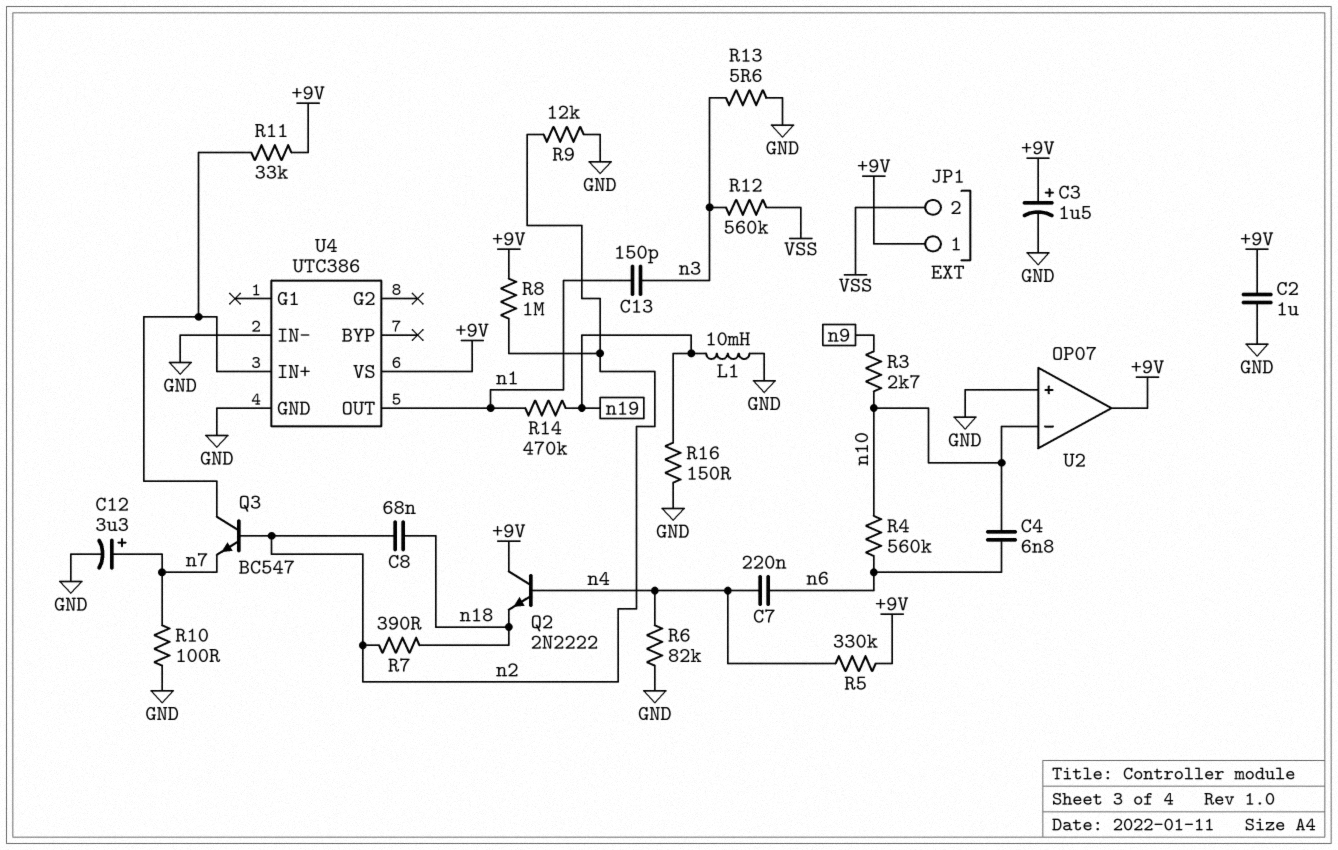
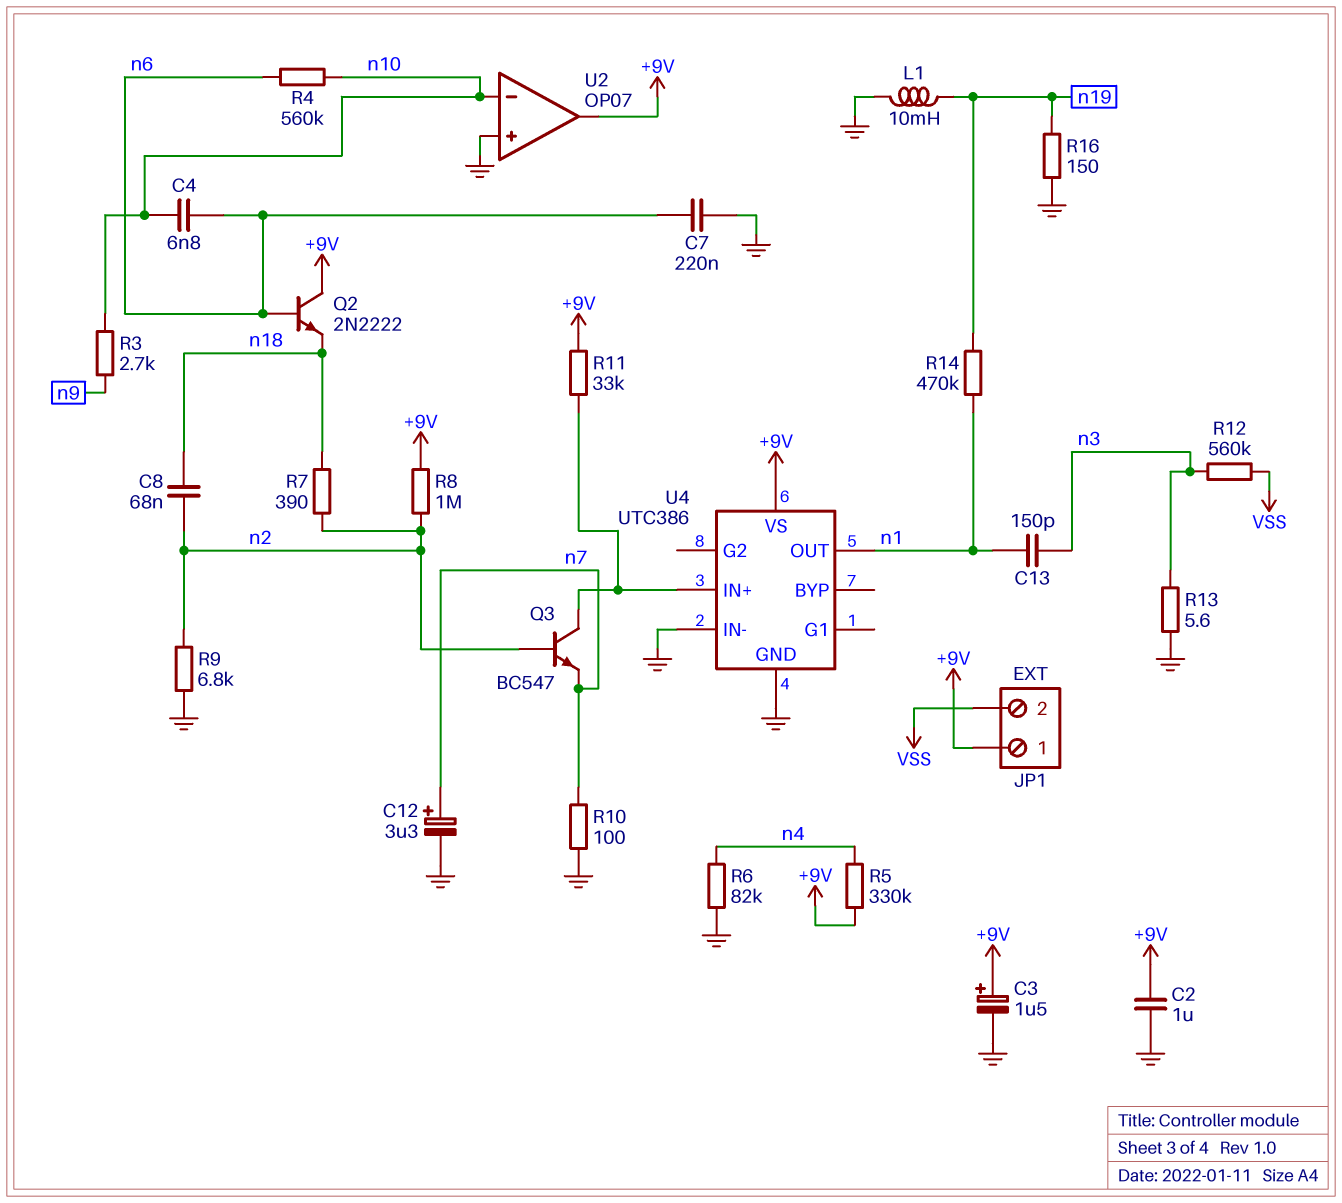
C7: 220nF (n4, n6) -> 220nF (GND, n6)
Q2: NPN 2N2222 (B n4, C +9V, E n18) -> NPN 2N2222 (B n6, C +9V, E n18)
R9: 12k (GND, n2) -> 6.8k (GND, n2)

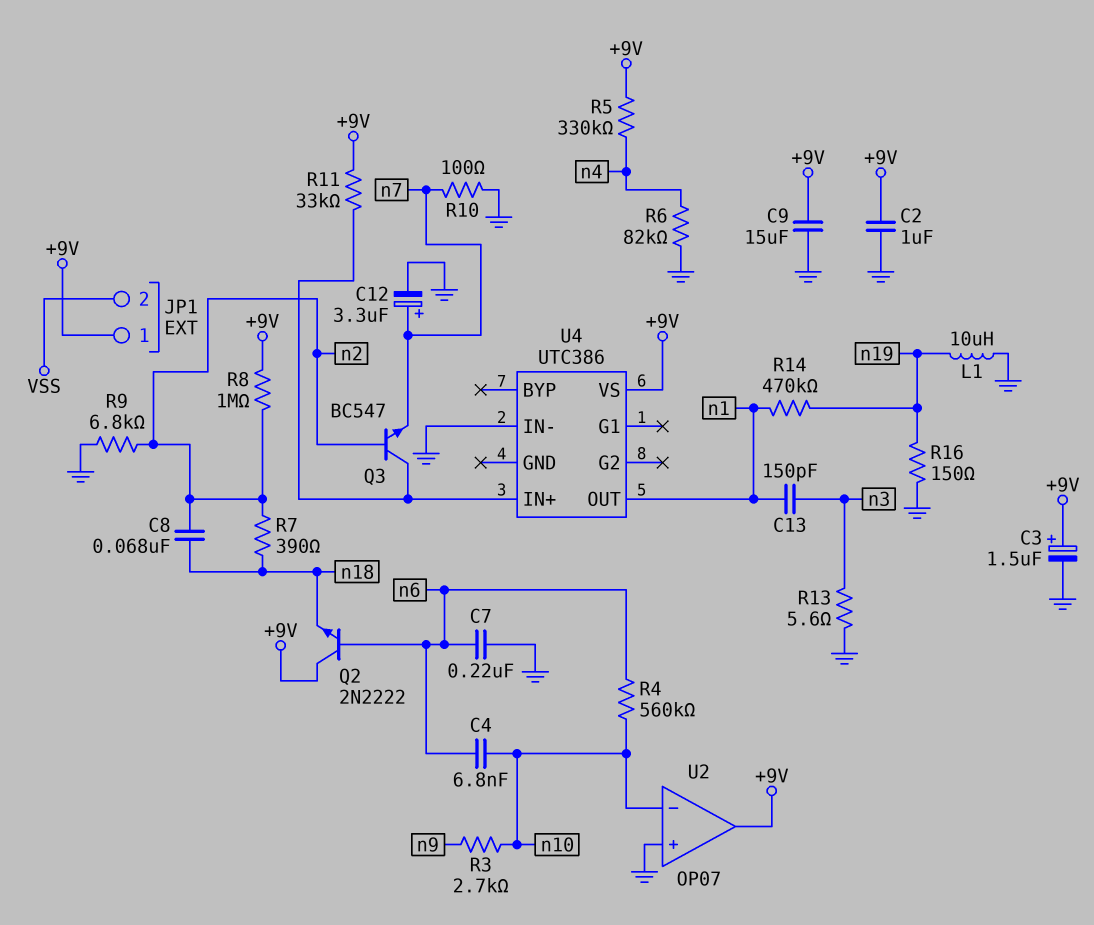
C9: none -> 15uF (+9V, GND)
L1: 10mH (GND, n19) -> 10uH (GND, n19)
R12: 560k (VSS, n3) -> none
U4 pin GND: GND -> none

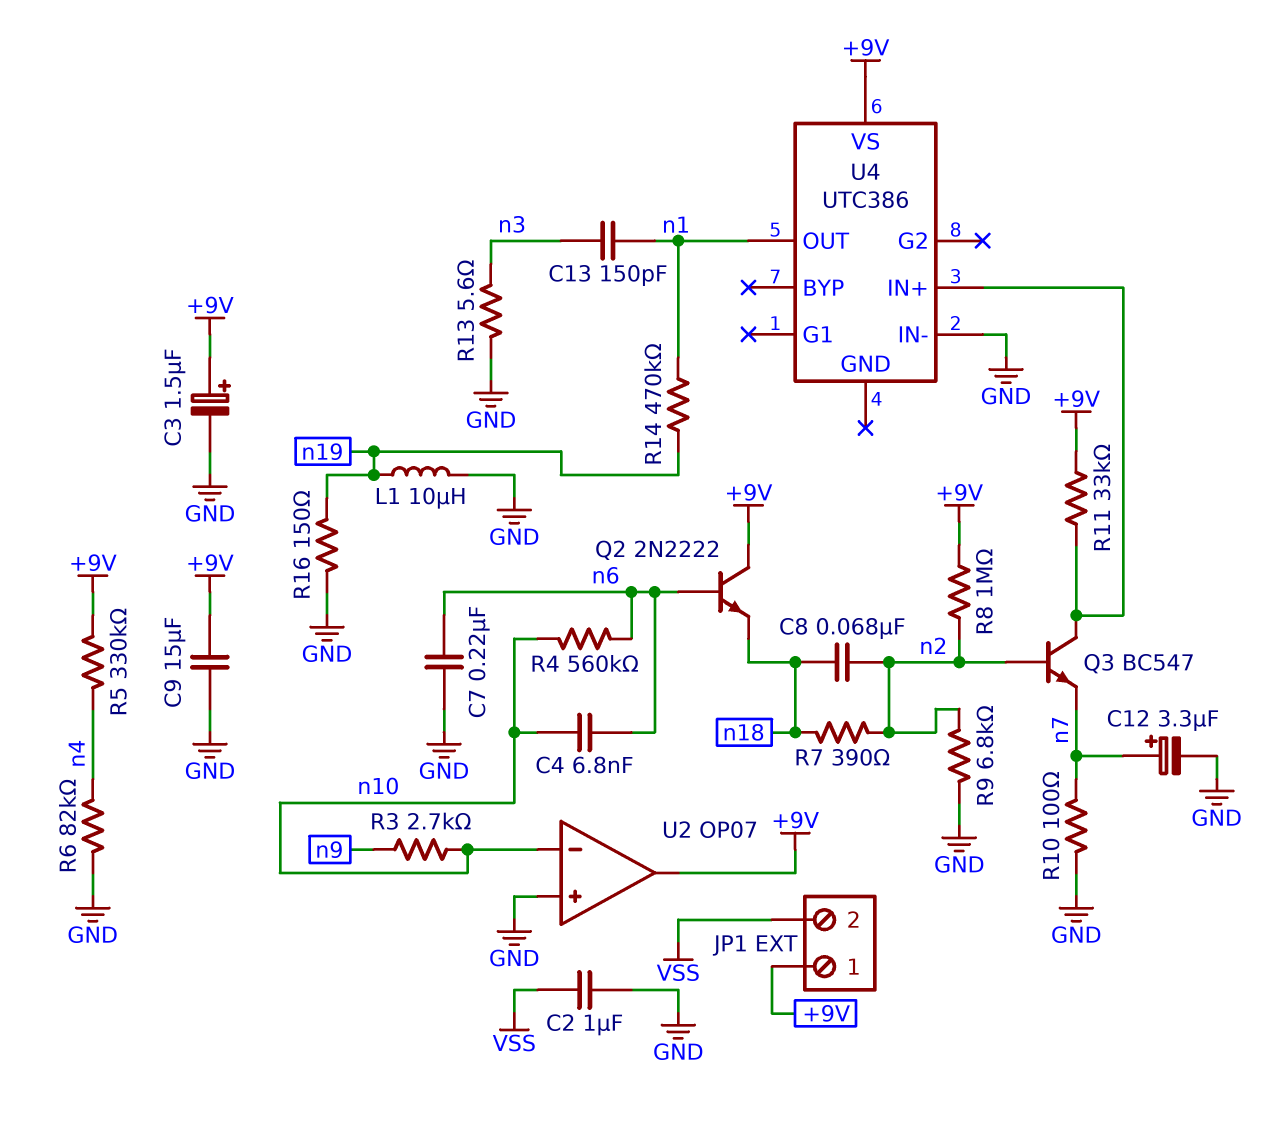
C2: 1uF (+9V, GND) -> 1uF (GND, VSS)

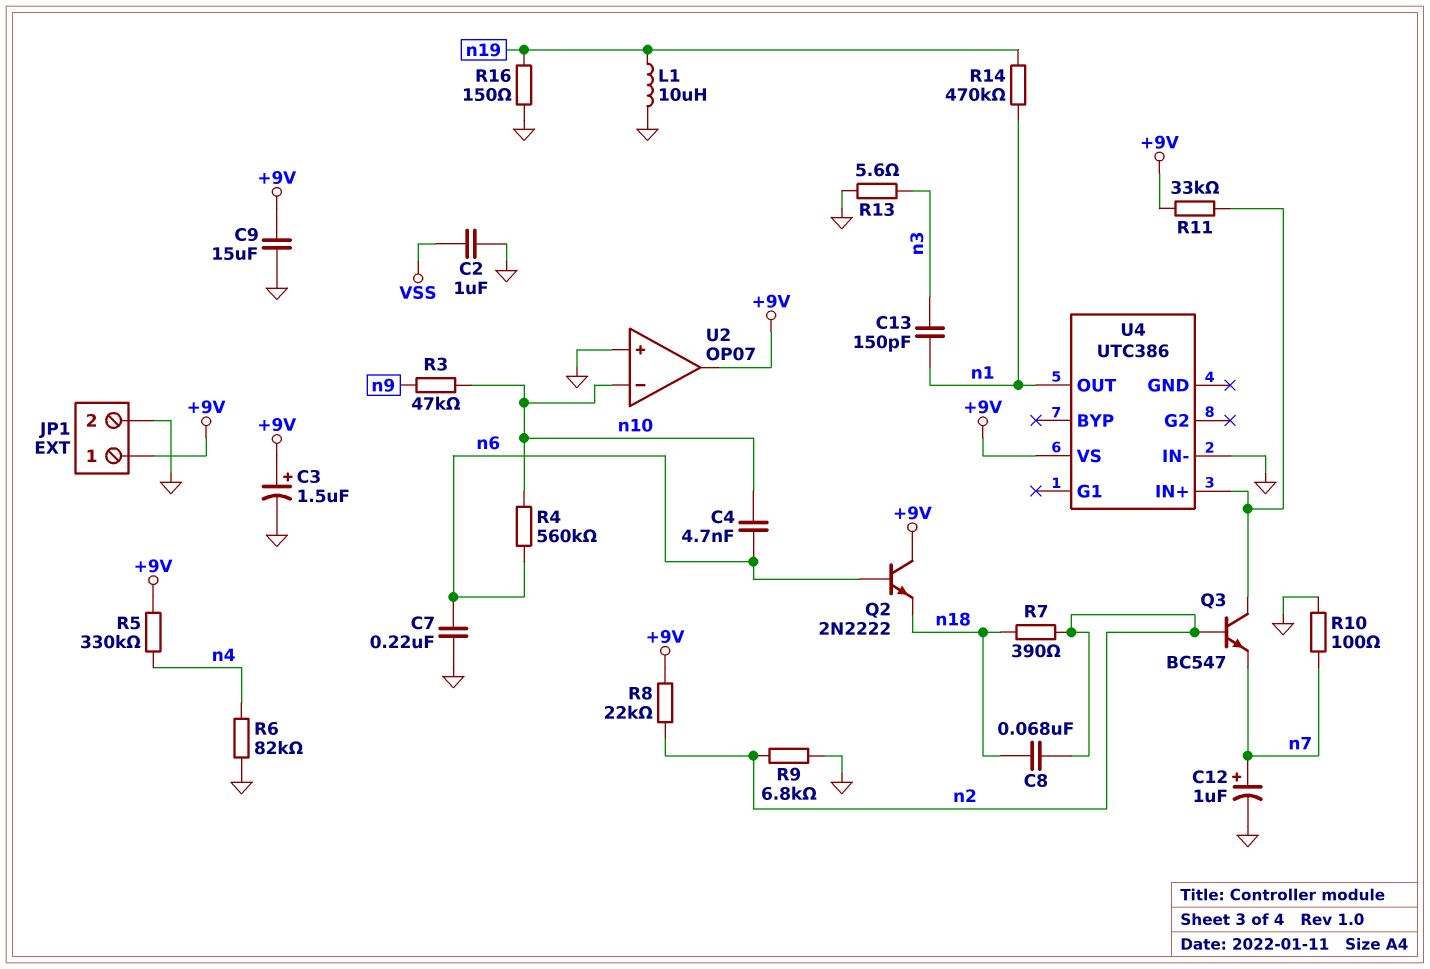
C4: 6.8nF (n6, n10) -> 4.7nF (n6, n10)
C12: 3.3uF (plus n7, minus GND) -> 1uF (plus n7, minus GND)
JP1 pin 2: VSS -> GND
R3: 2.7k (n9, n10) -> 47k (n9, n10)
R8: 1M (+9V, n2) -> 22k (+9V, n2)

